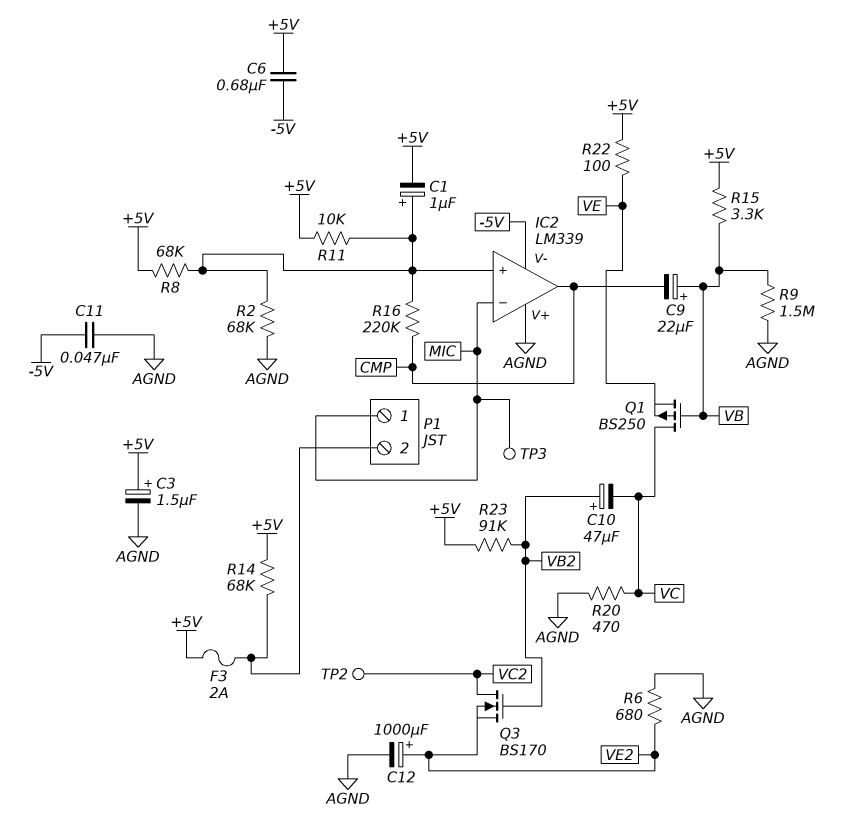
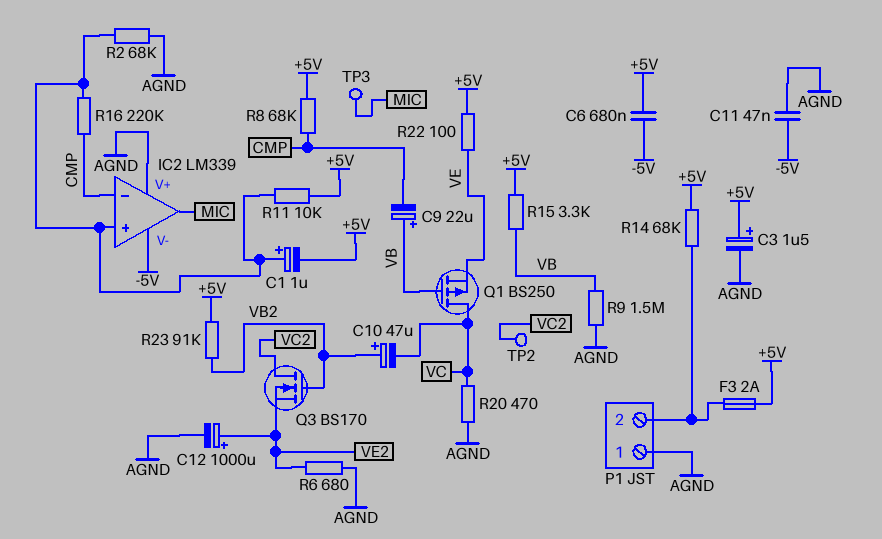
IC2 pin in-: MIC -> CMP
IC2 pin out: CMP -> MIC
P1 pin 1: MIC -> AGND
R8: 68k (+5V, IC2/in+) -> 68k (+5V, CMP)

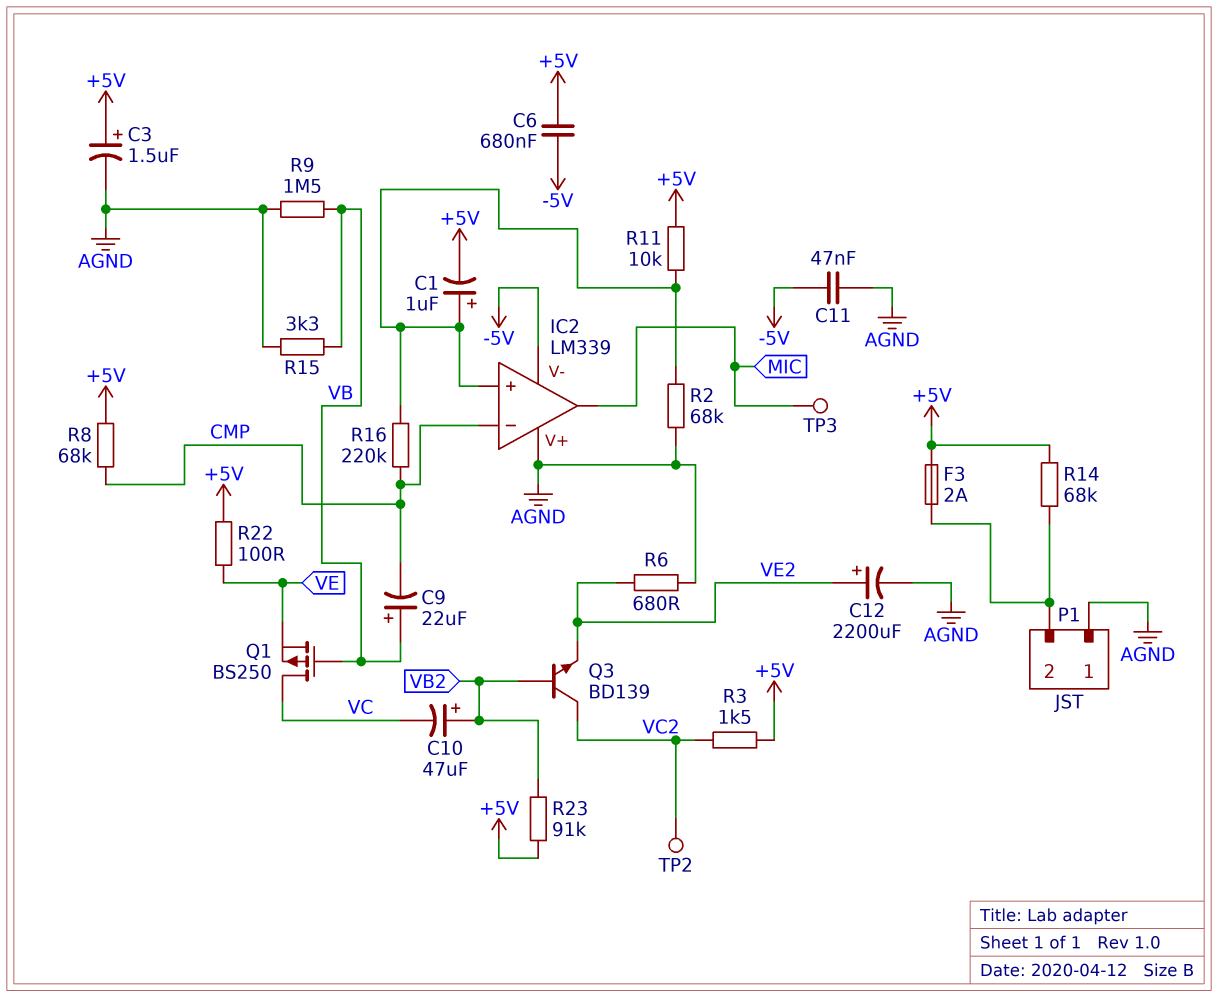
C12: 1000uF (plus VE2, minus AGND) -> 2200uF (plus VE2, minus AGND)
Q3: NMOS BS170 (G VB2, D VC2, S VE2) -> NPN BD139 (B VB2, C VC2, E VE2)
R3: none -> 1.5k (+5V, VC2)
R15: 3.3k (+5V, VB) -> 3.3k (AGND, VB)
R20: 470 (AGND, VC) -> none

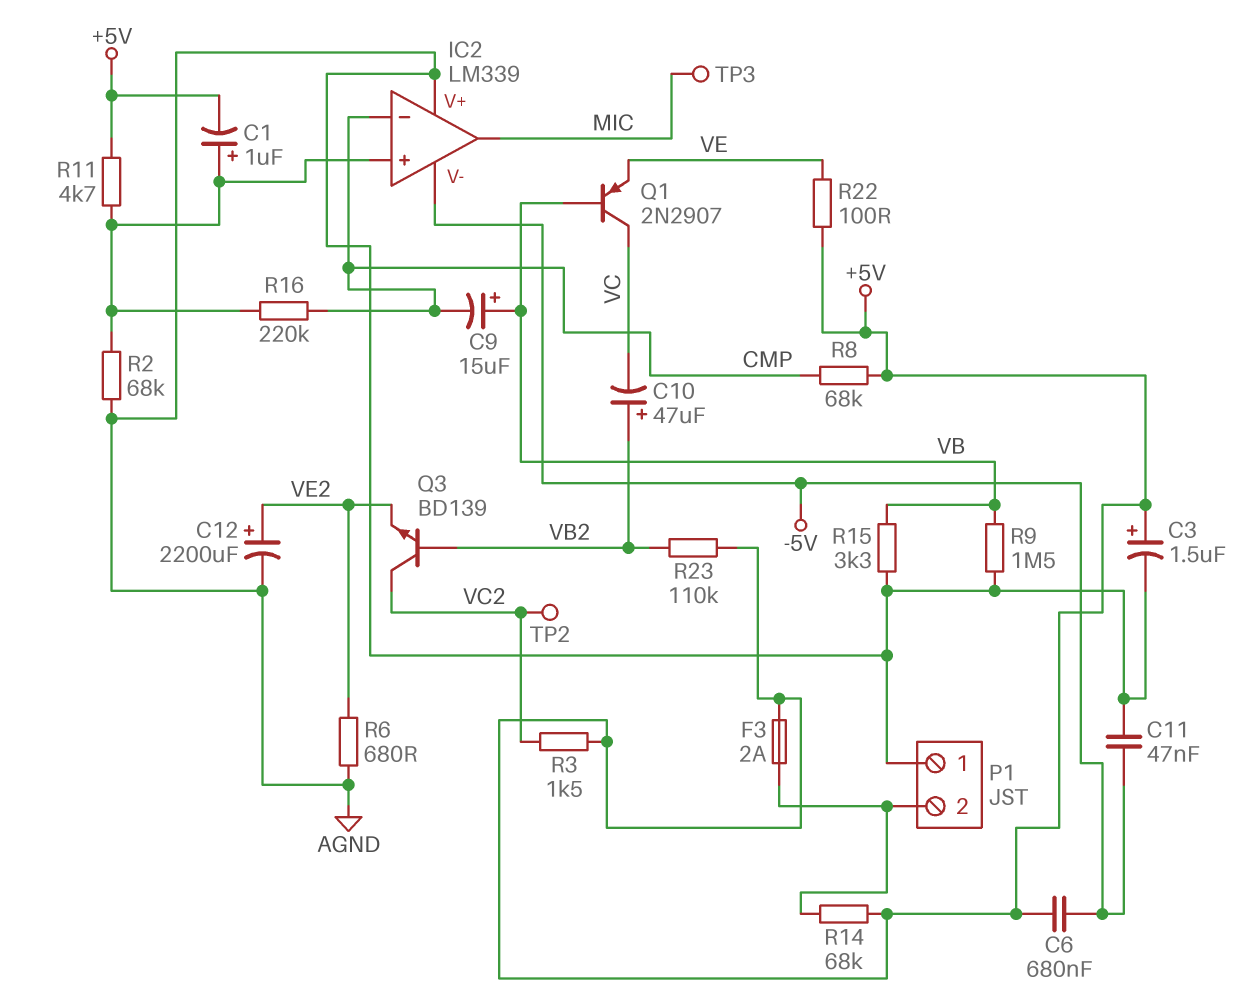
C9: 22uF (plus VB, minus CMP) -> 15uF (plus VB, minus CMP)
Q1: PMOS BS250 (G VB, D VC, S VE) -> PNP 2N2907 (B VB, C VC, E VE)
R11: 10k (+5V, IC2/in+) -> 4.7k (+5V, IC2/in+)
R23: 91k (+5V, VB2) -> 110k (+5V, VB2)

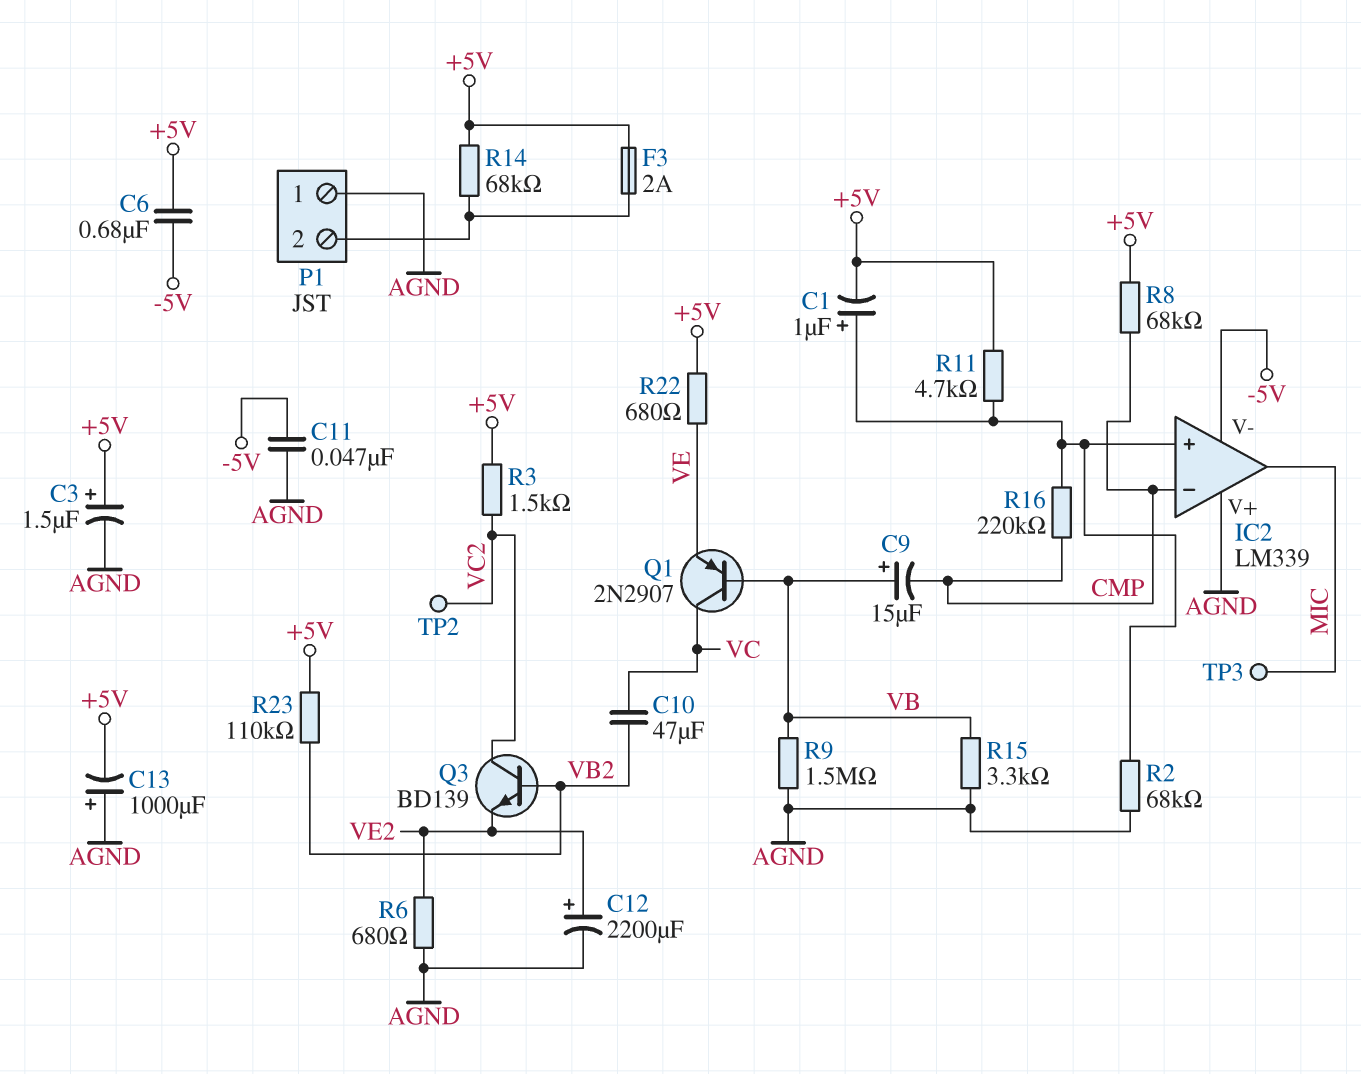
C10: 47uF (plus VB2, minus VC) -> 47uF (VB2, VC)
C13: none -> 1000uF (plus AGND, minus +5V)
R22: 100 (+5V, VE) -> 680 (+5V, VE)

